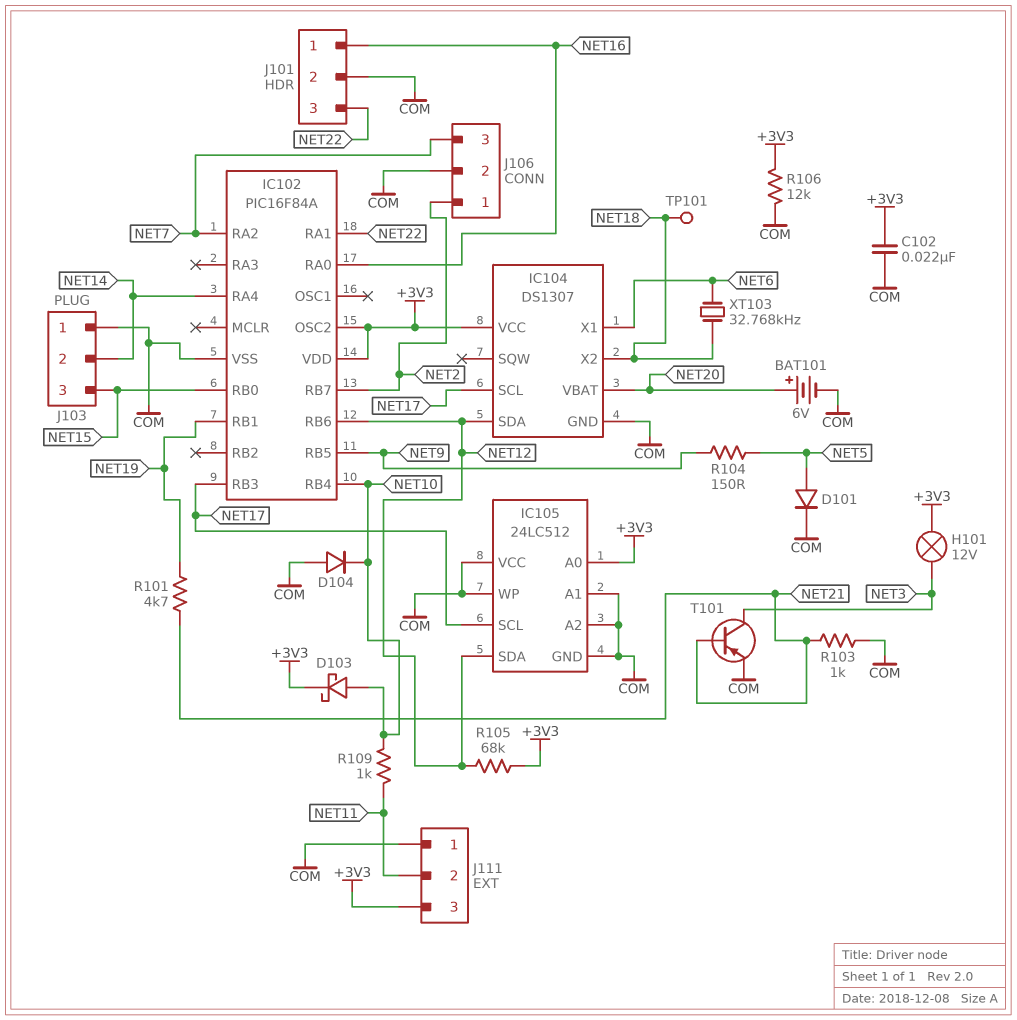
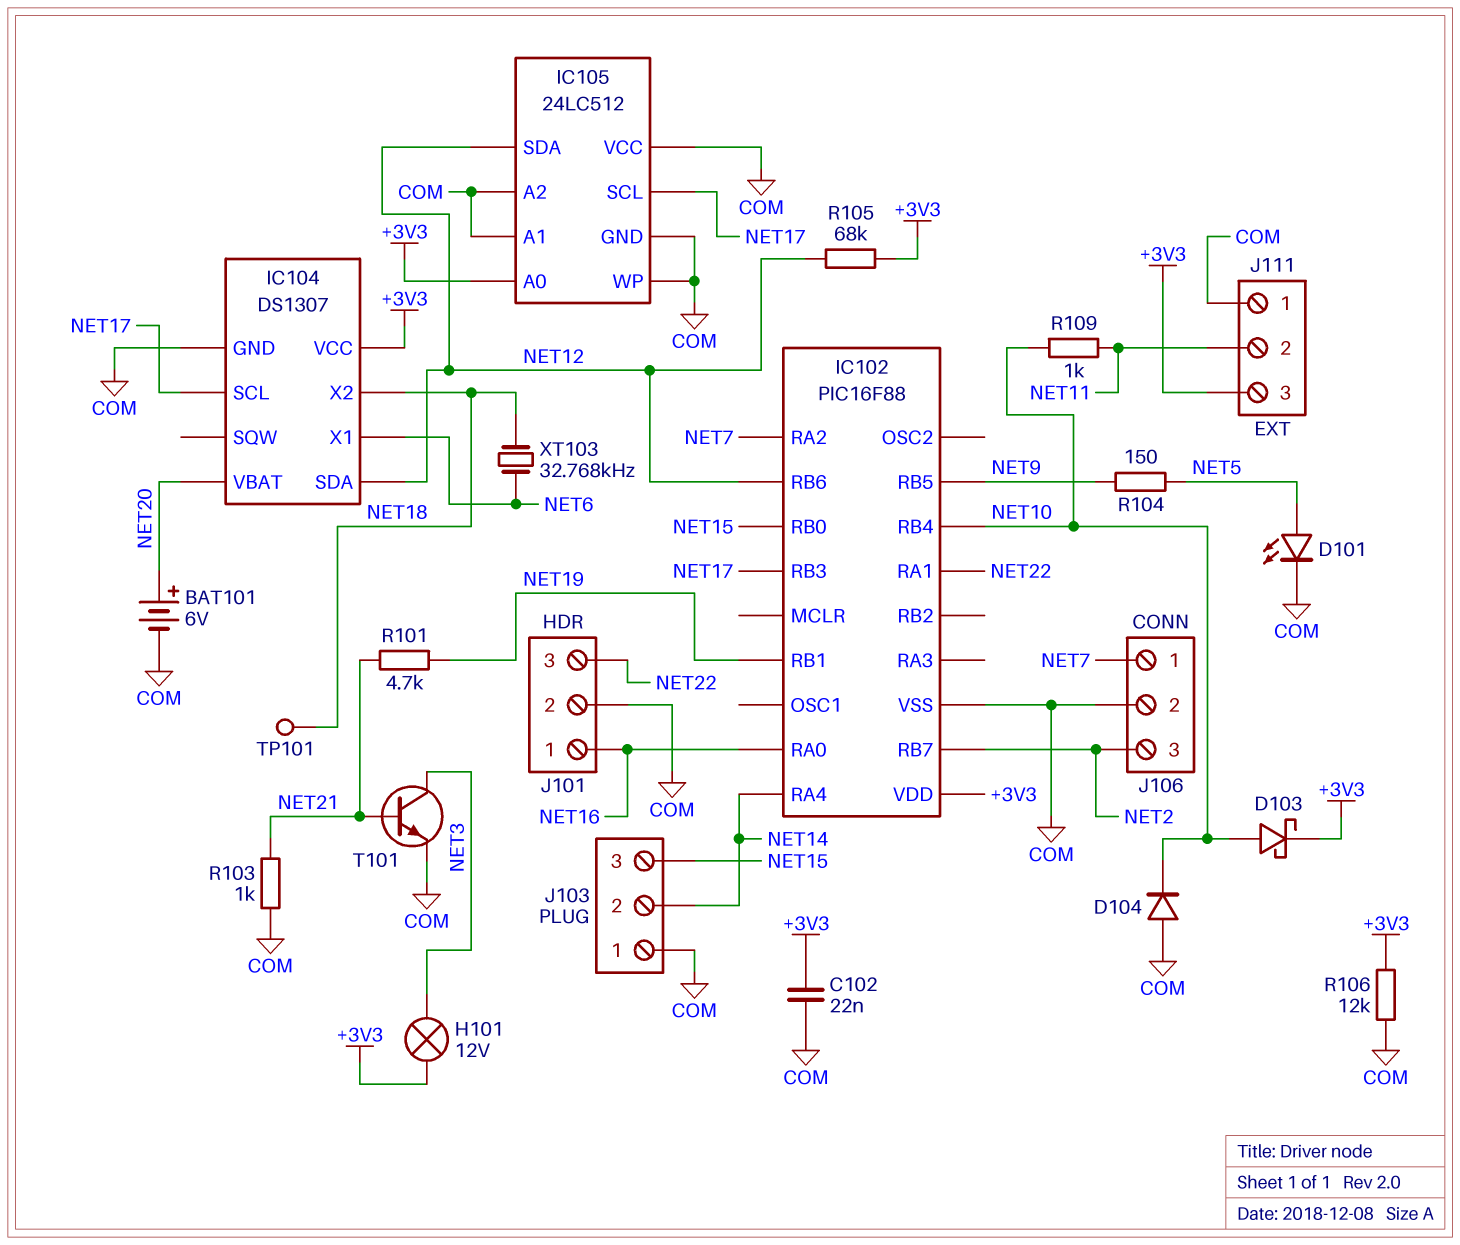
D101: diode (A NET5, K COM) -> LED (A NET5, K COM)
IC102: PIC16F84A -> PIC16F88
IC102 pin OSC2: +3V3 -> none
J106 pin 1: NET2 -> NET7
J106 pin 3: NET7 -> NET2
T101: PNP (B NET21, C NET3, E COM) -> NPN (B NET21, C NET3, E COM)

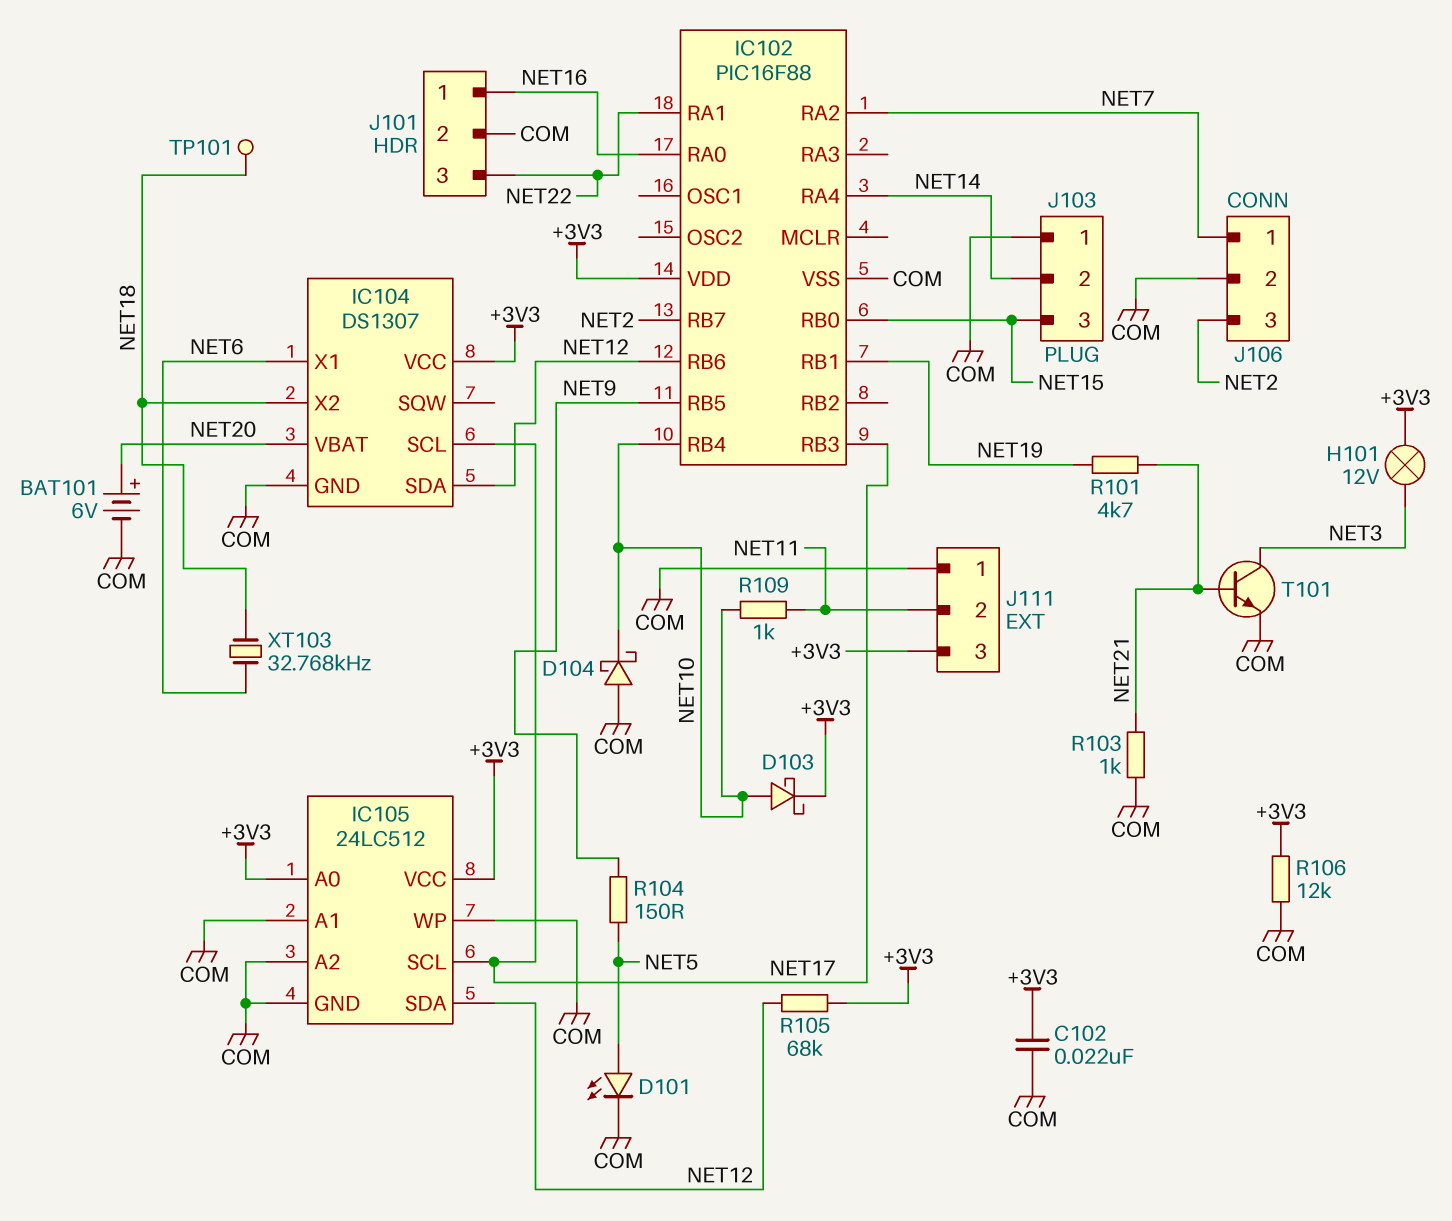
D104: diode (A COM, K NET10) -> schottky (A COM, K NET10)
IC105 pin VCC: COM -> +3V3

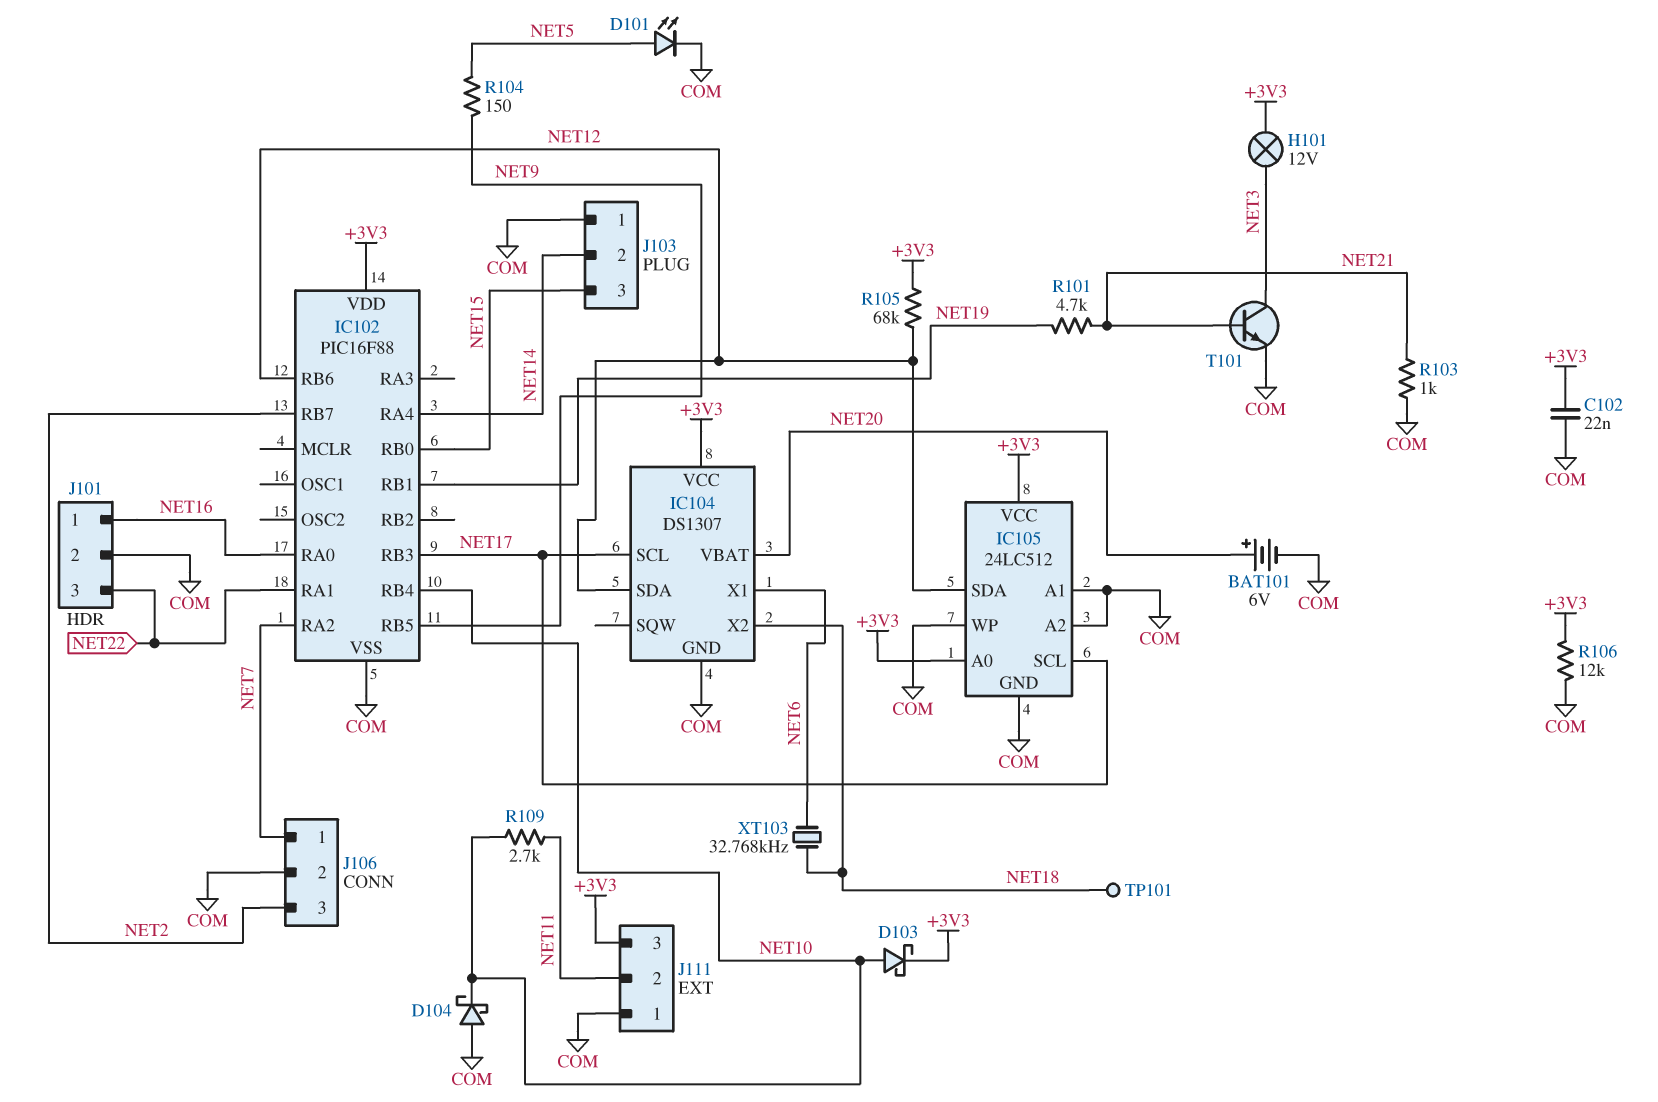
R109: 1k (NET10, NET11) -> 2.7k (NET10, NET11)

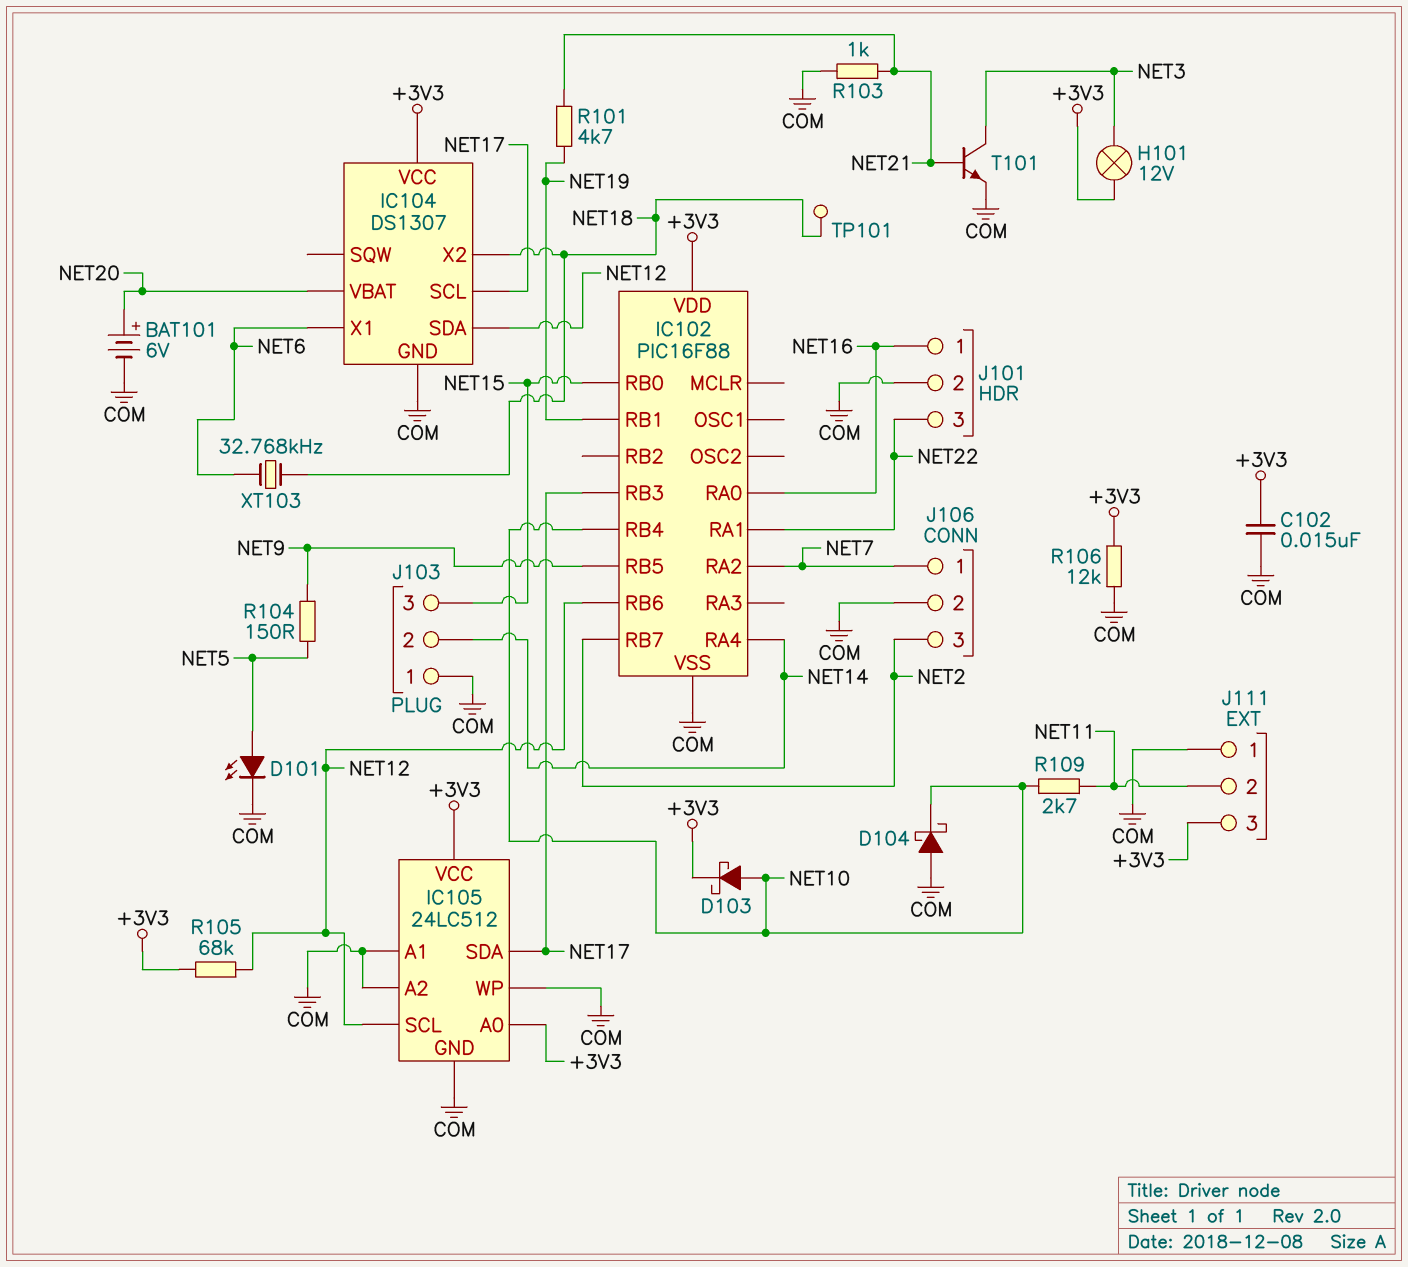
C102: 22nF (+3V3, COM) -> 15nF (+3V3, COM)
IC105 pin SCL: NET17 -> NET12
IC105 pin SDA: NET12 -> NET17

